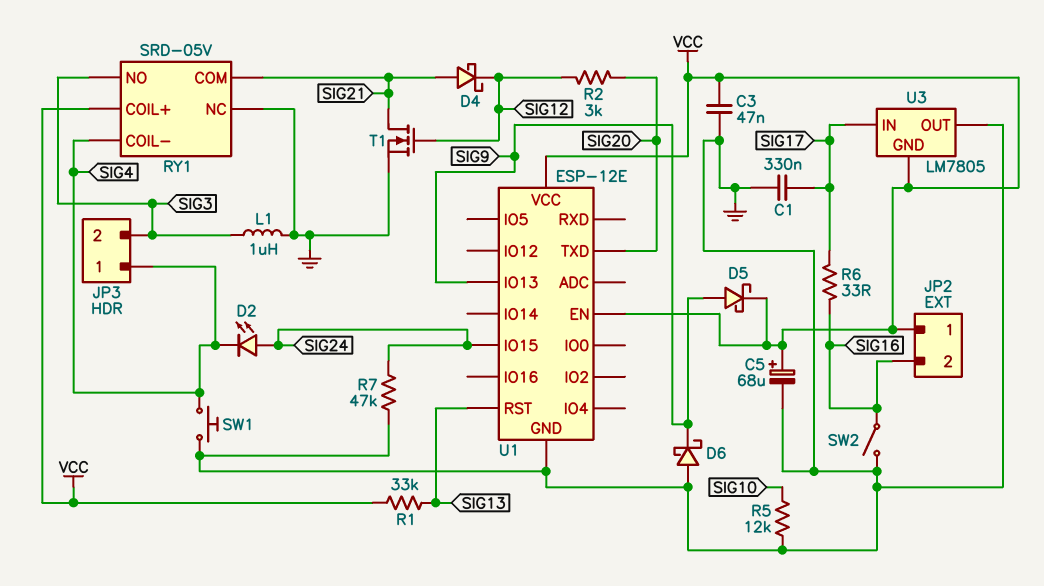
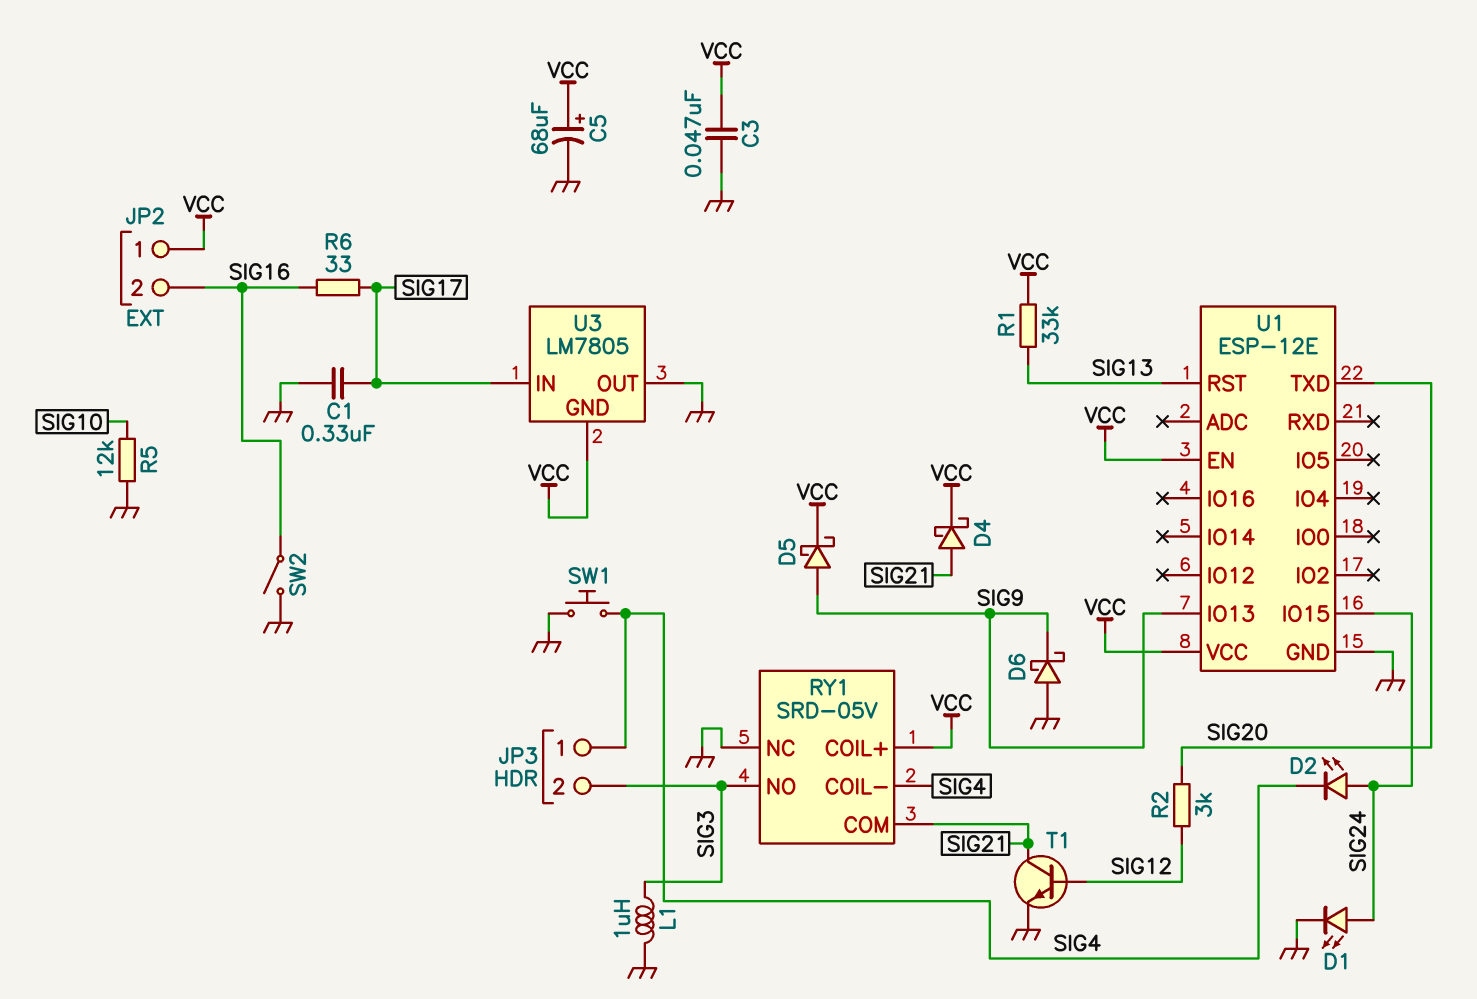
D1: none -> LED (A SIG24, K GND)
D4: schottky (A SIG21, K SIG12) -> schottky (A SIG21, K VCC)
R7: 47k (GND, SIG24) -> none
T1: NMOS (G SIG12, D SIG21, S GND) -> NPN (B SIG12, C SIG21, E GND)

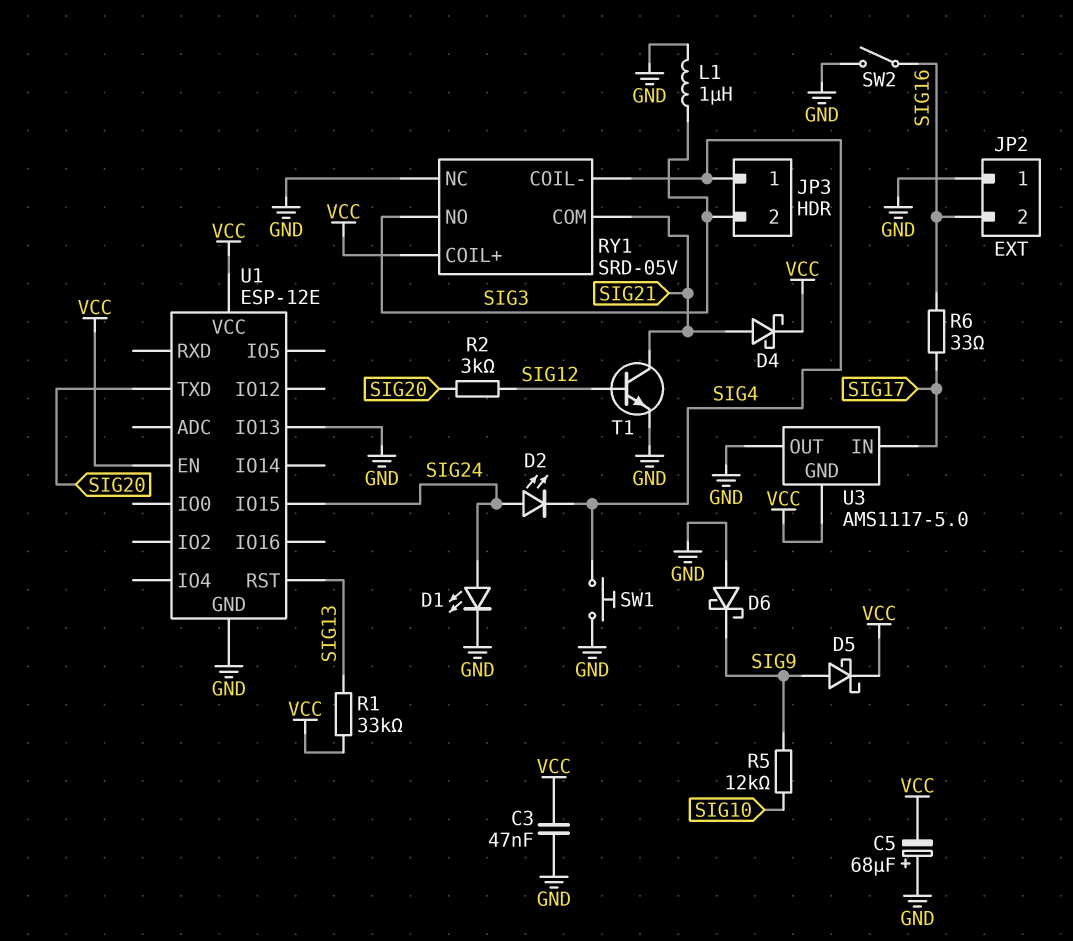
C1: 330nF (GND, SIG17) -> none
C5: 68uF (plus VCC, minus GND) -> 68uF (plus GND, minus VCC)
JP2 pin 1: VCC -> GND
R5: 12k (GND, SIG10) -> 12k (SIG9, SIG10)
U1 pin IO13: SIG9 -> GND
U3: LM7805 -> AMS1117-5.0

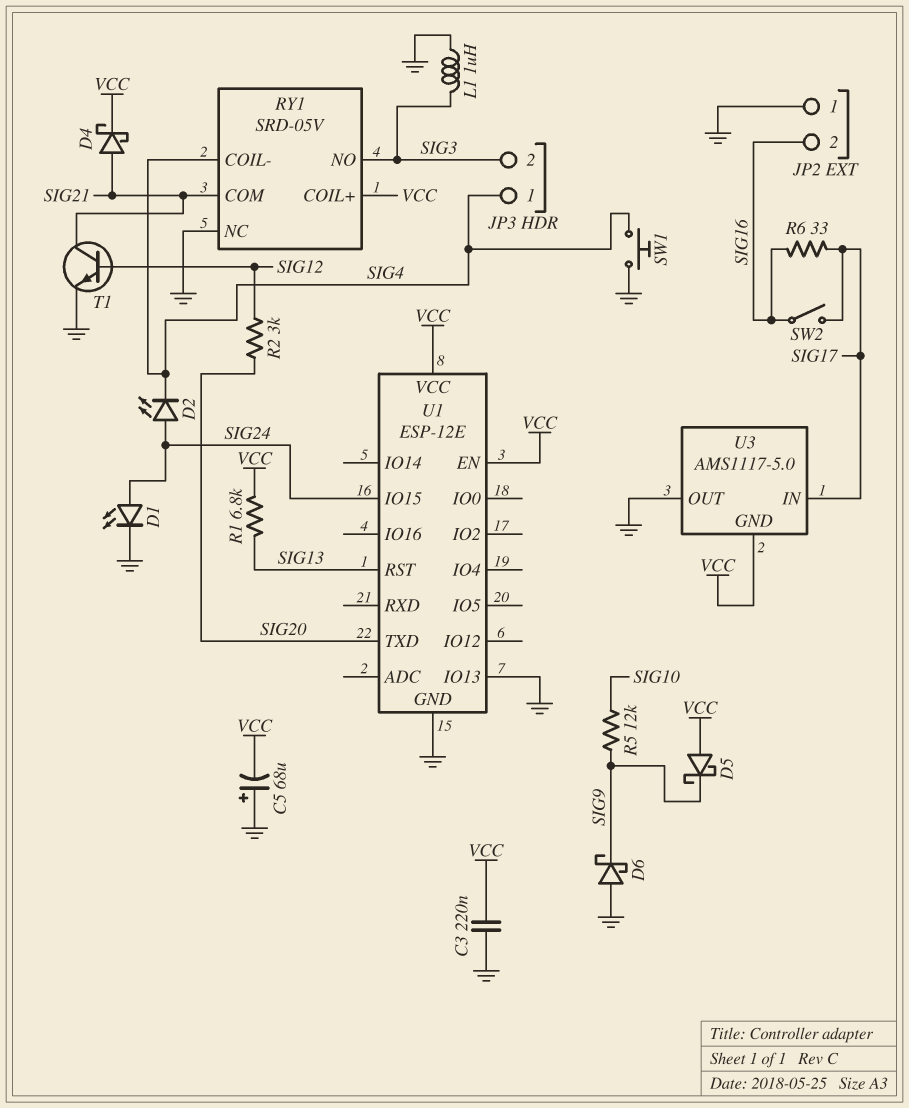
C3: 47nF (GND, VCC) -> 220nF (GND, VCC)
D5: schottky (A SIG9, K VCC) -> schottky (A VCC, K SIG9)
R1: 33k (SIG13, VCC) -> 6.8k (SIG13, VCC)
SW2: switch (GND, SIG16) -> switch (SIG16, SIG17)

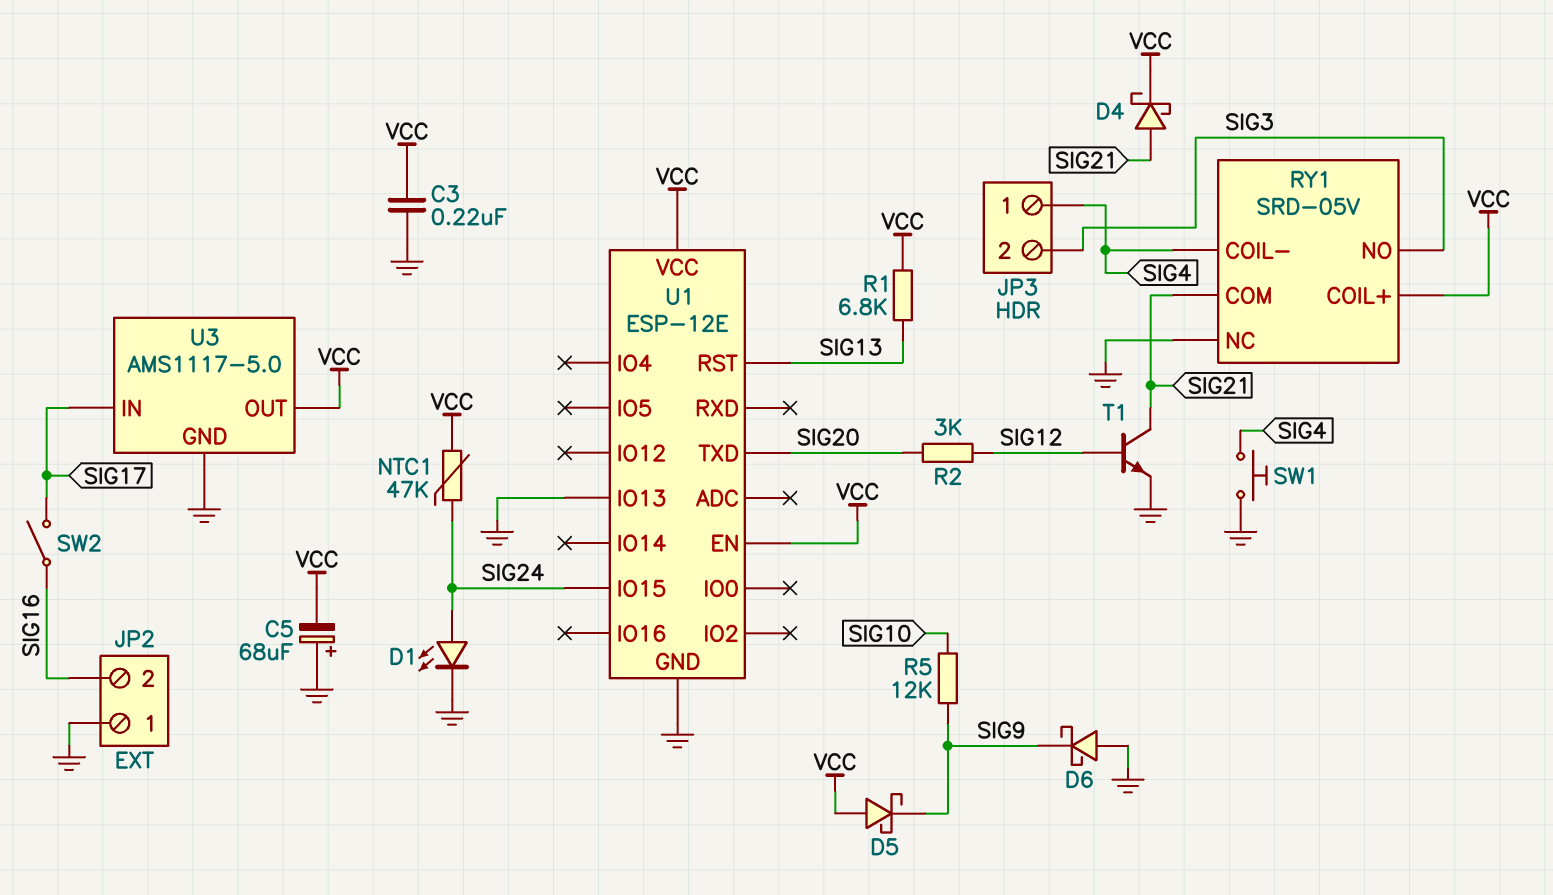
D2: LED (A SIG24, K SIG4) -> none
L1: 1uH (GND, SIG3) -> none
NTC1: none -> 47k (SIG24, VCC)
R6: 33 (SIG16, SIG17) -> none
U3 pin GND: VCC -> GND
U3 pin OUT: GND -> VCC

